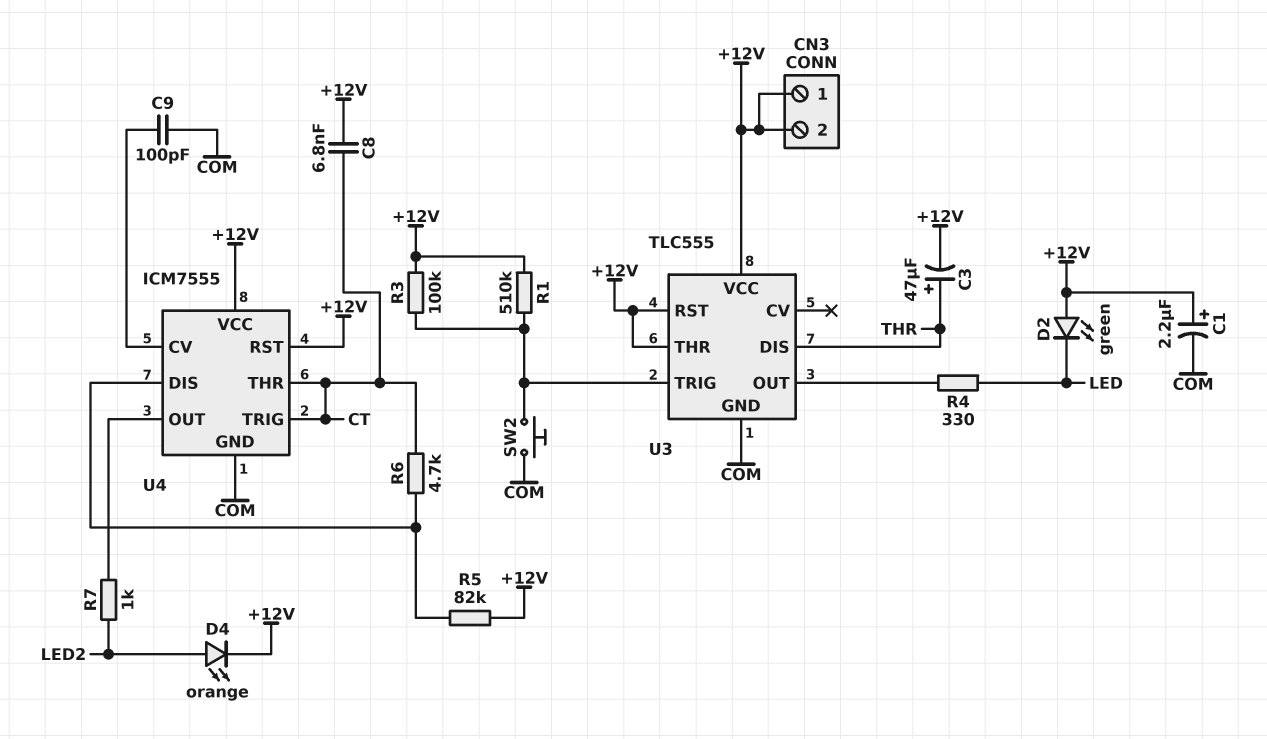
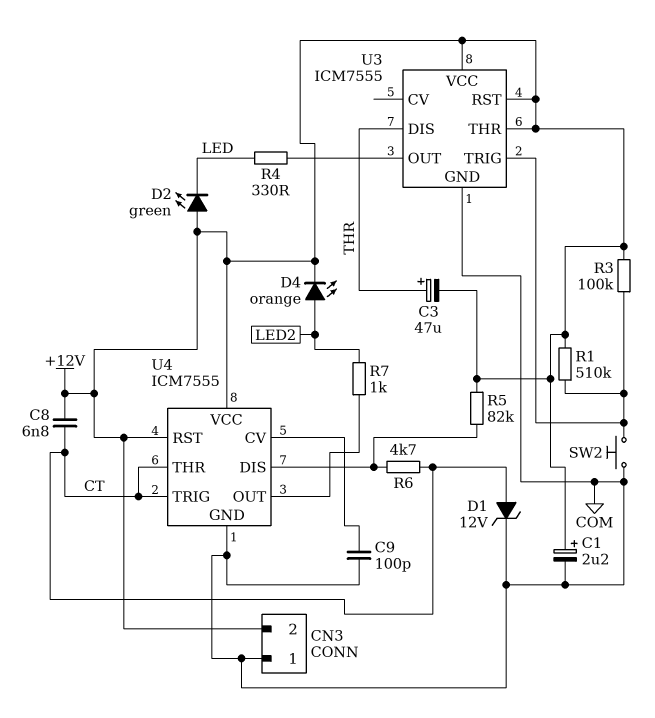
CN3 pin 1: +12V -> COM
D1: none -> zener 12V (A CT, K COM)
U3: TLC555 -> ICM7555

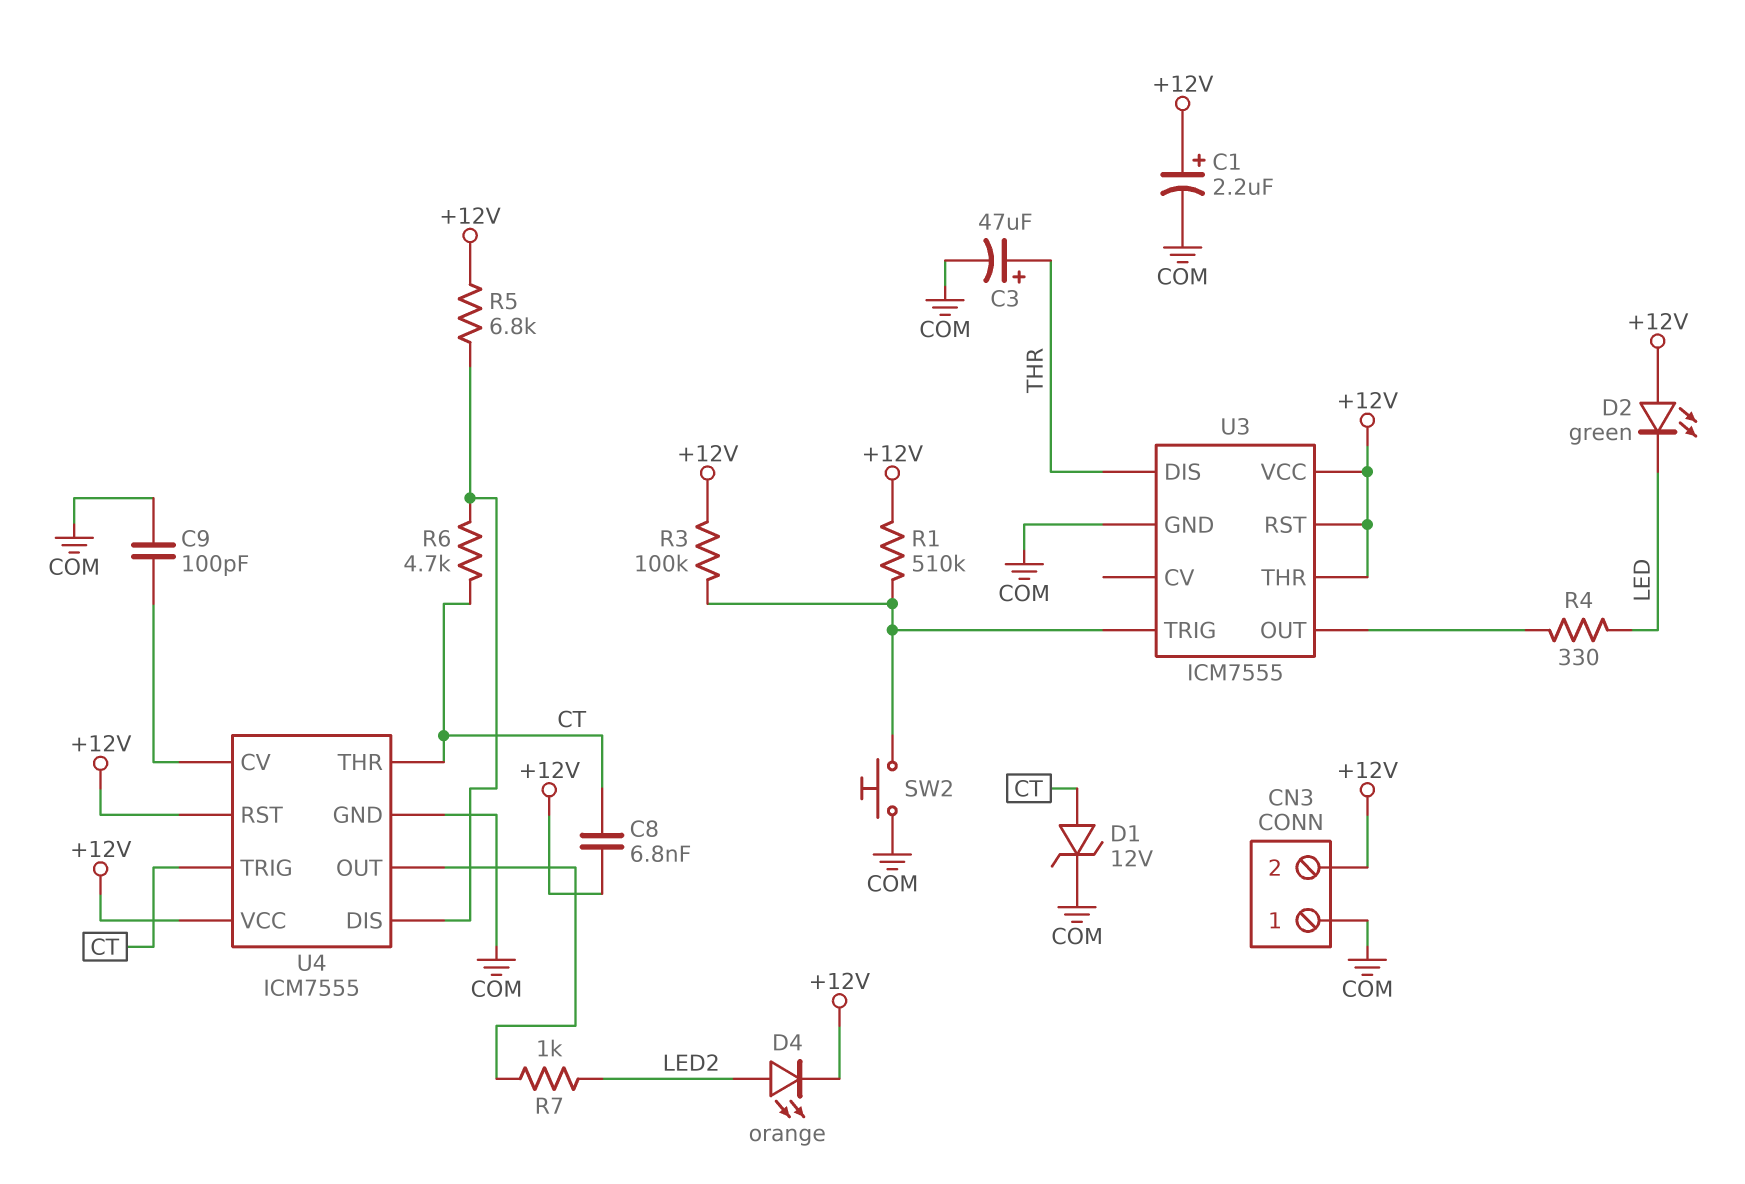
C3: 47uF (plus THR, minus +12V) -> 47uF (plus THR, minus COM)
R5: 82k (+12V, U4/DIS) -> 6.8k (+12V, U4/DIS)

